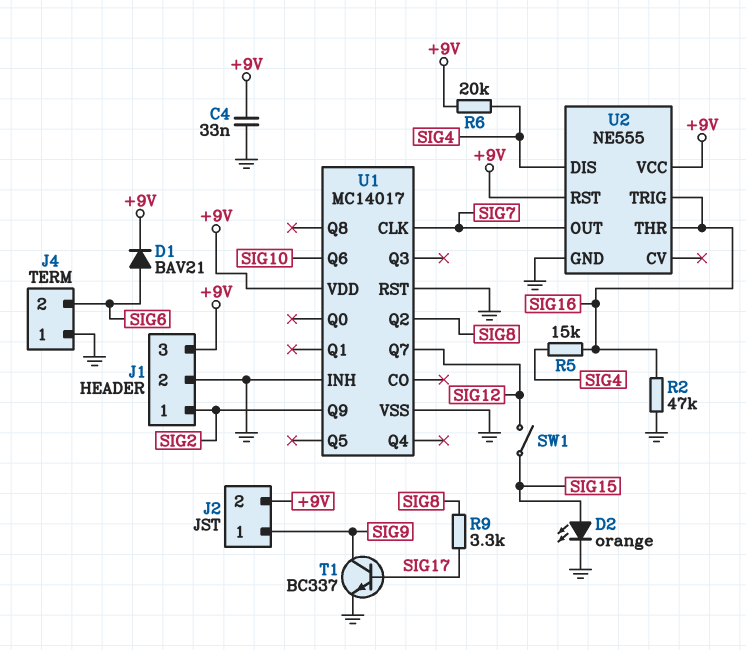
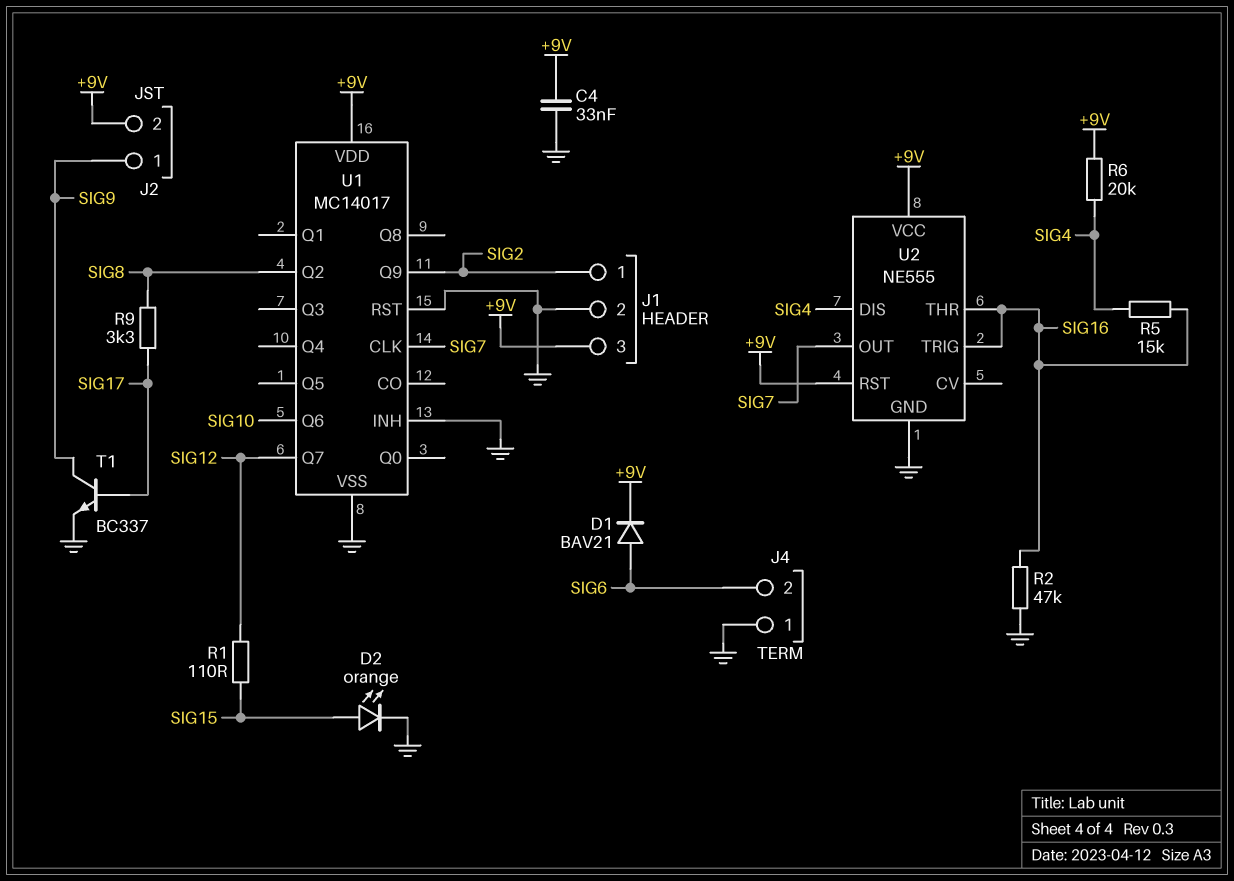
R1: none -> 110 (SIG12, SIG15)
SW1: switch (SIG12, SIG15) -> none

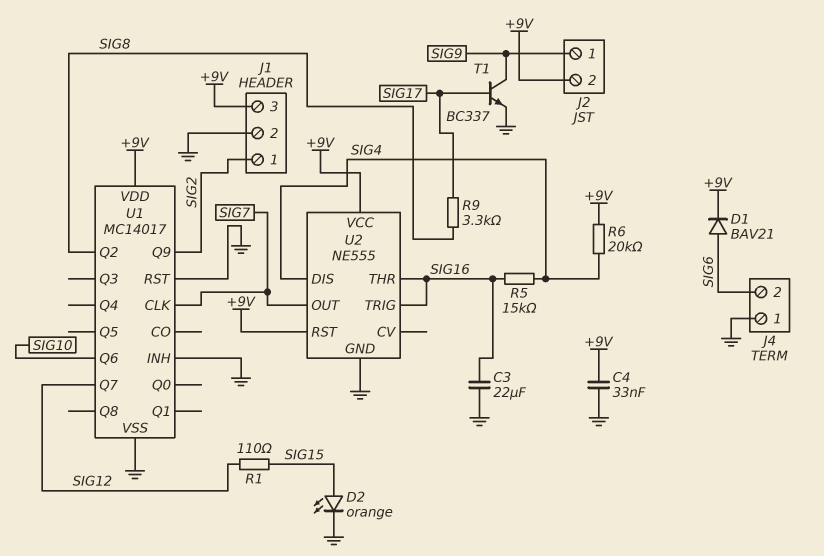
C3: none -> 22uF (GND, SIG16)
R2: 47k (GND, SIG16) -> none

